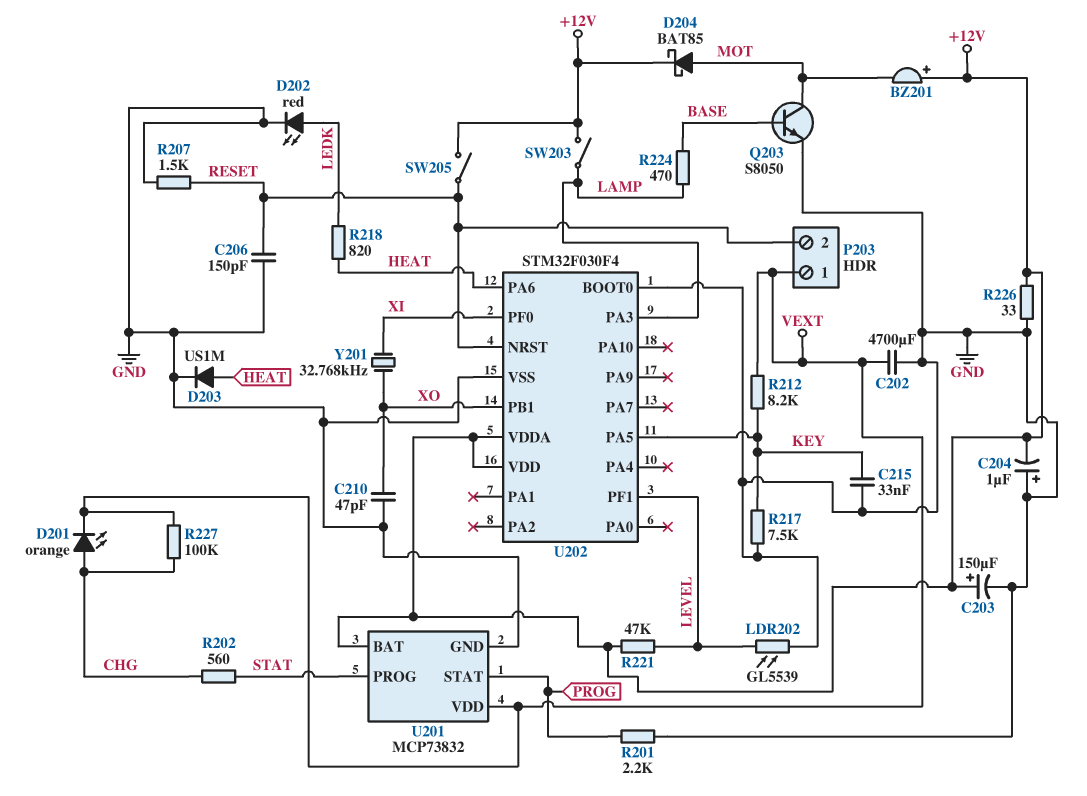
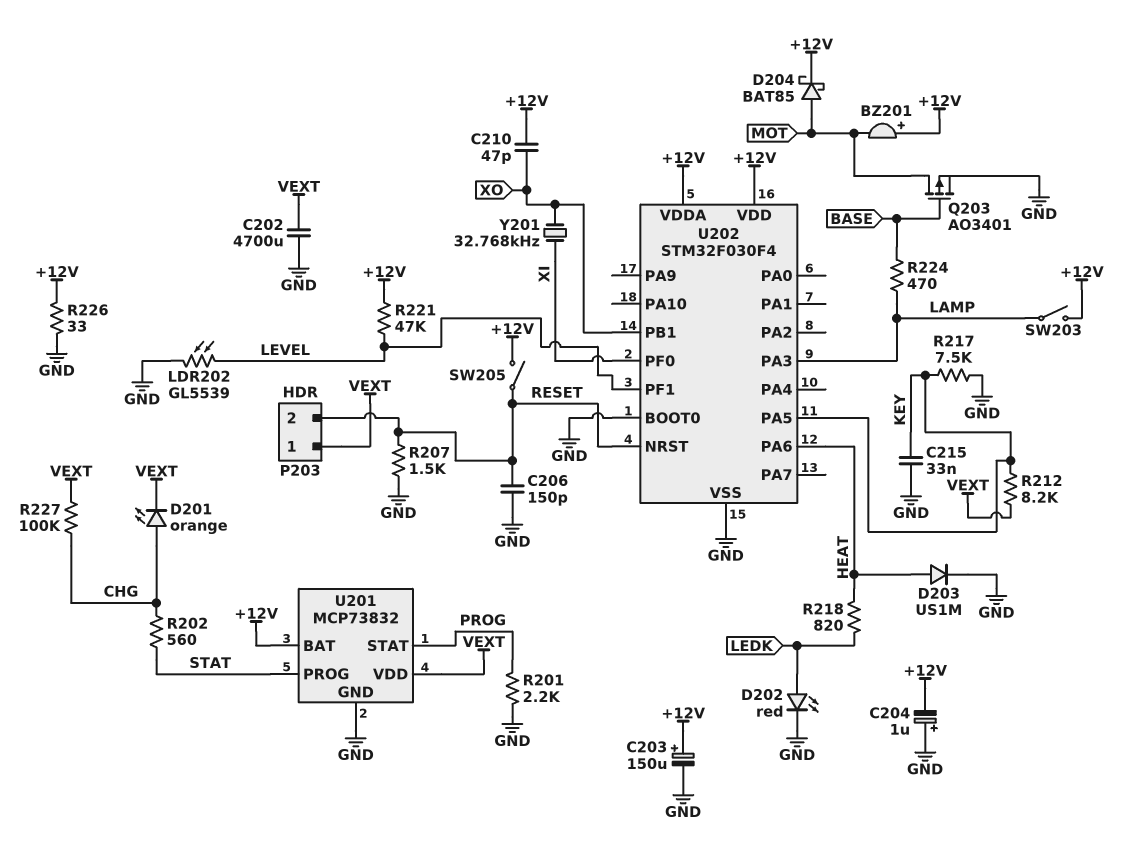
C210: 47pF (GND, XO) -> 47pF (+12V, XO)
Q203: NPN S8050 (B BASE, C MOT, E GND) -> PMOS AO3401 (G BASE, D MOT, S GND)

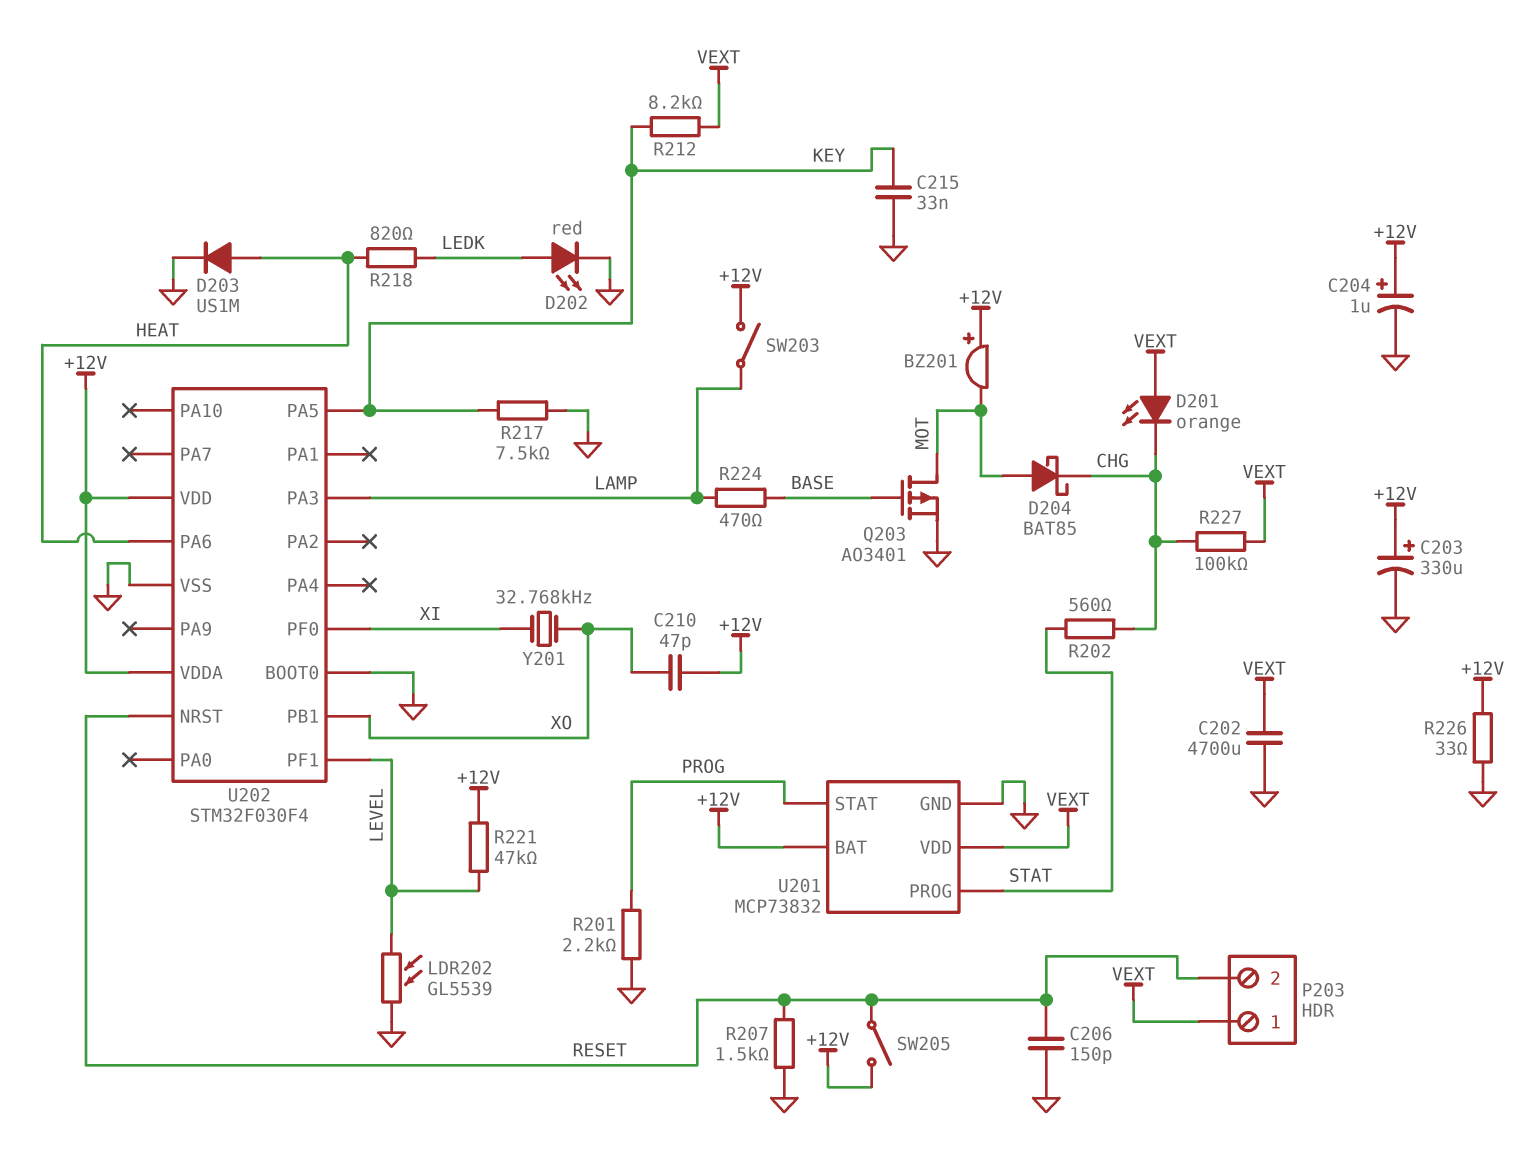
C203: 150uF (plus +12V, minus GND) -> 330uF (plus +12V, minus GND)
C204: 1uF (plus GND, minus +12V) -> 1uF (plus +12V, minus GND)
D201: LED orange (A CHG, K VEXT) -> LED orange (A VEXT, K CHG)
D204: schottky BAT85 (A MOT, K +12V) -> schottky BAT85 (A MOT, K CHG)

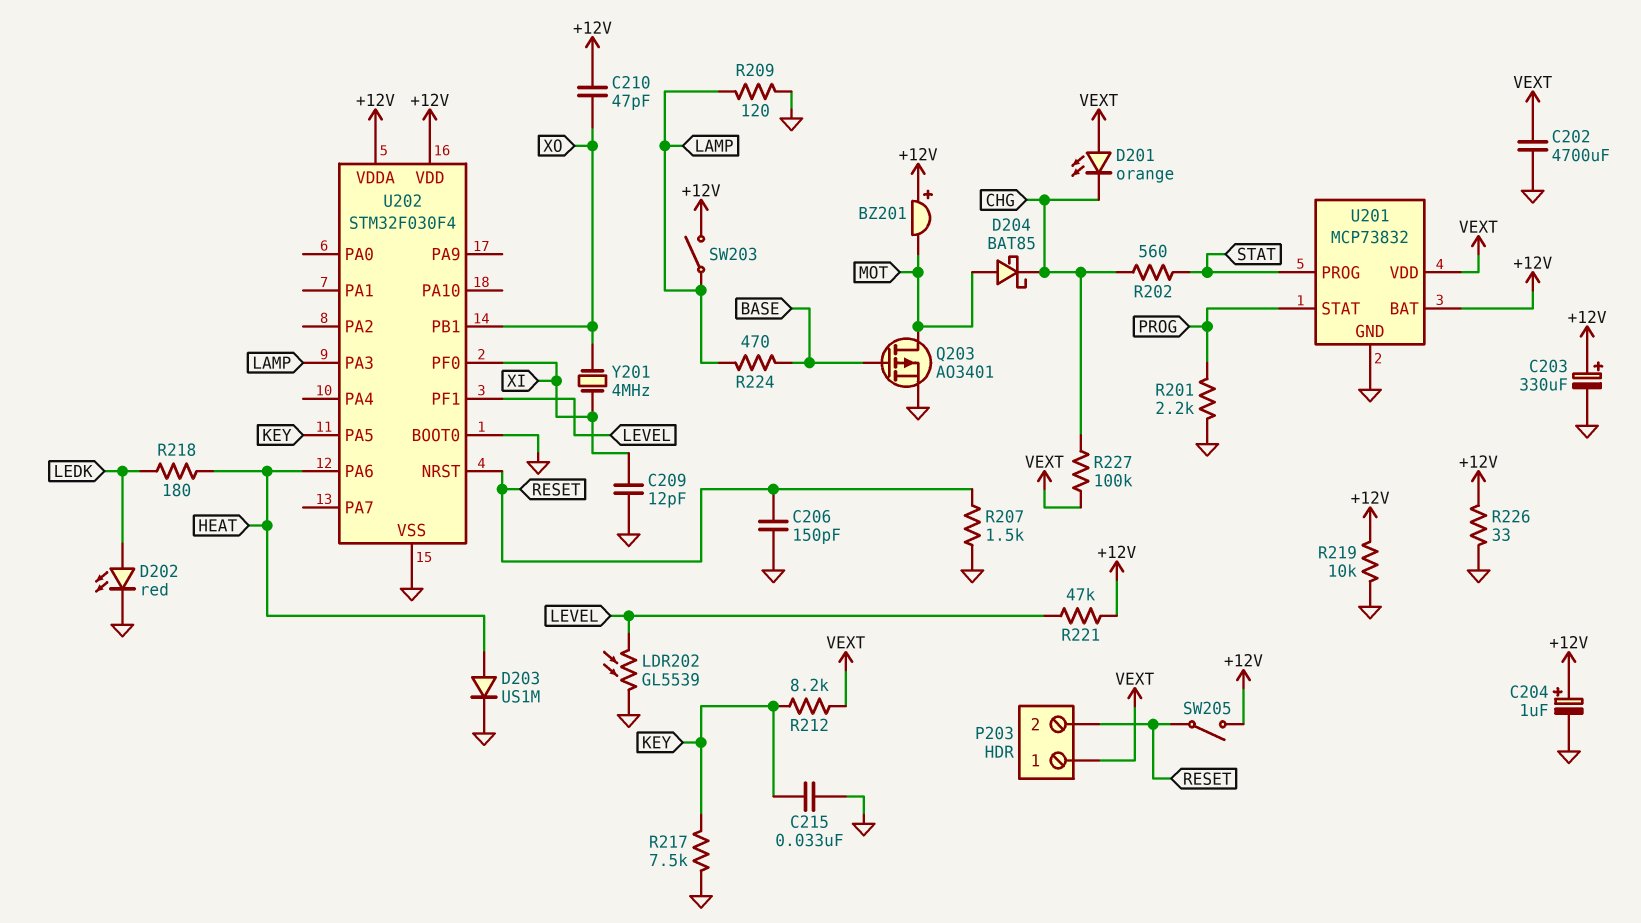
C209: none -> 12pF (GND, XI)
R209: none -> 120 (GND, LAMP)
R218: 820 (HEAT, LEDK) -> 180 (HEAT, LEDK)
R219: none -> 10k (+12V, GND)
Y201: 32.768kHz (XI, XO) -> 4MHz (XI, XO)

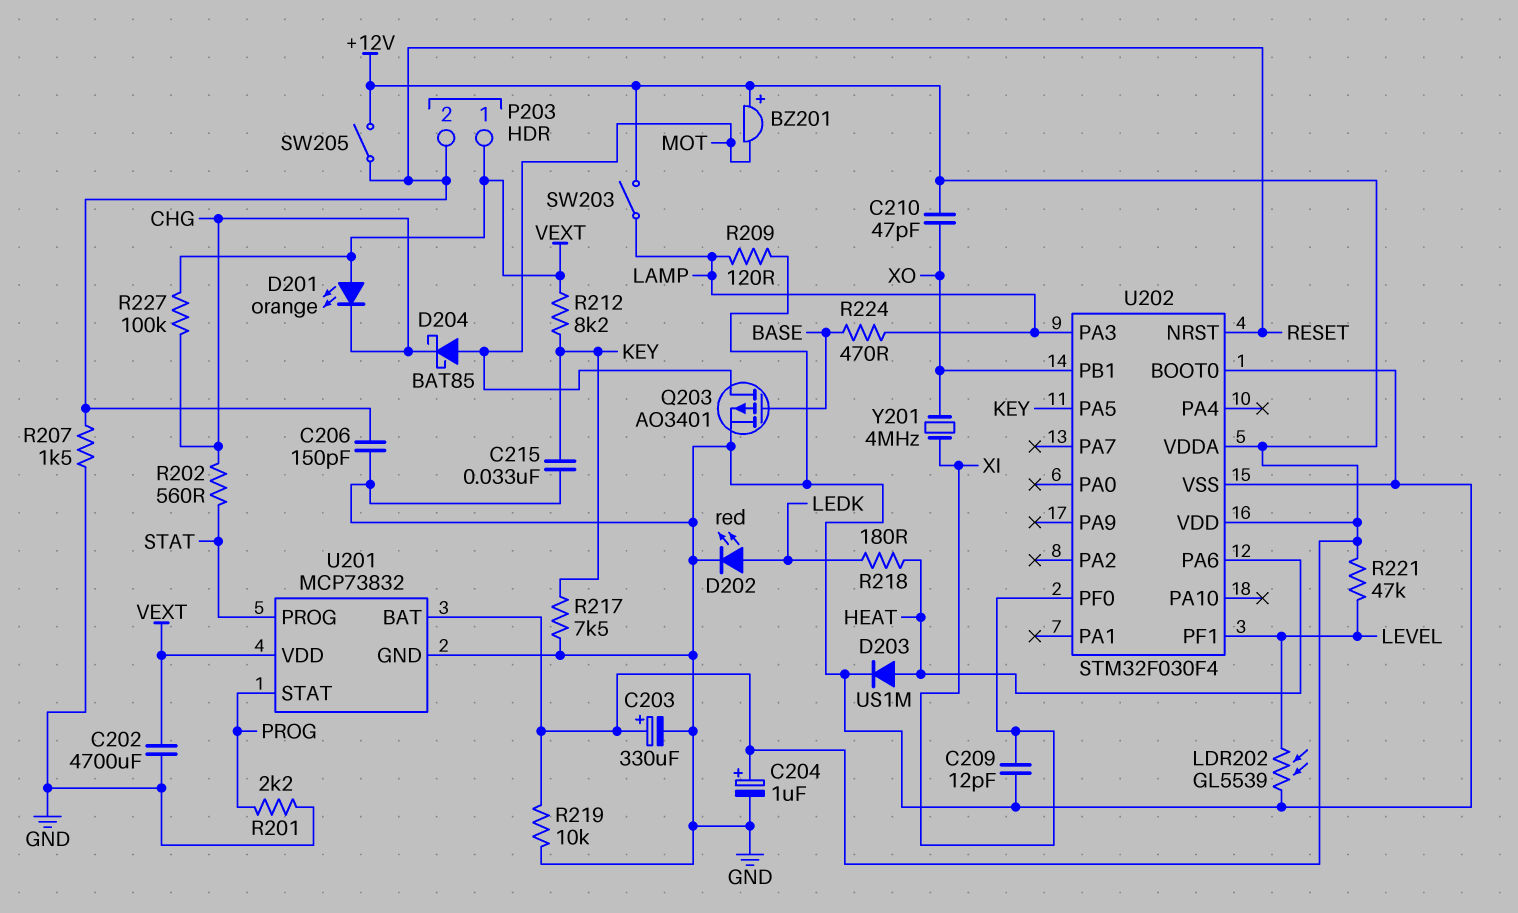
R226: 33 (+12V, GND) -> none

